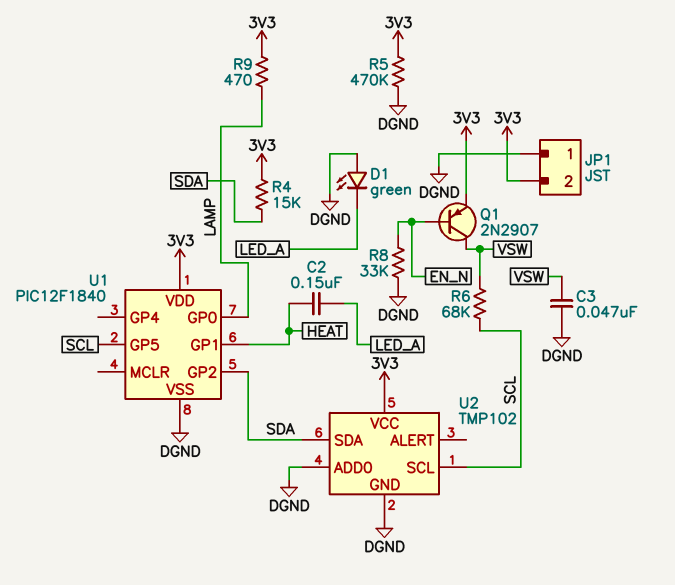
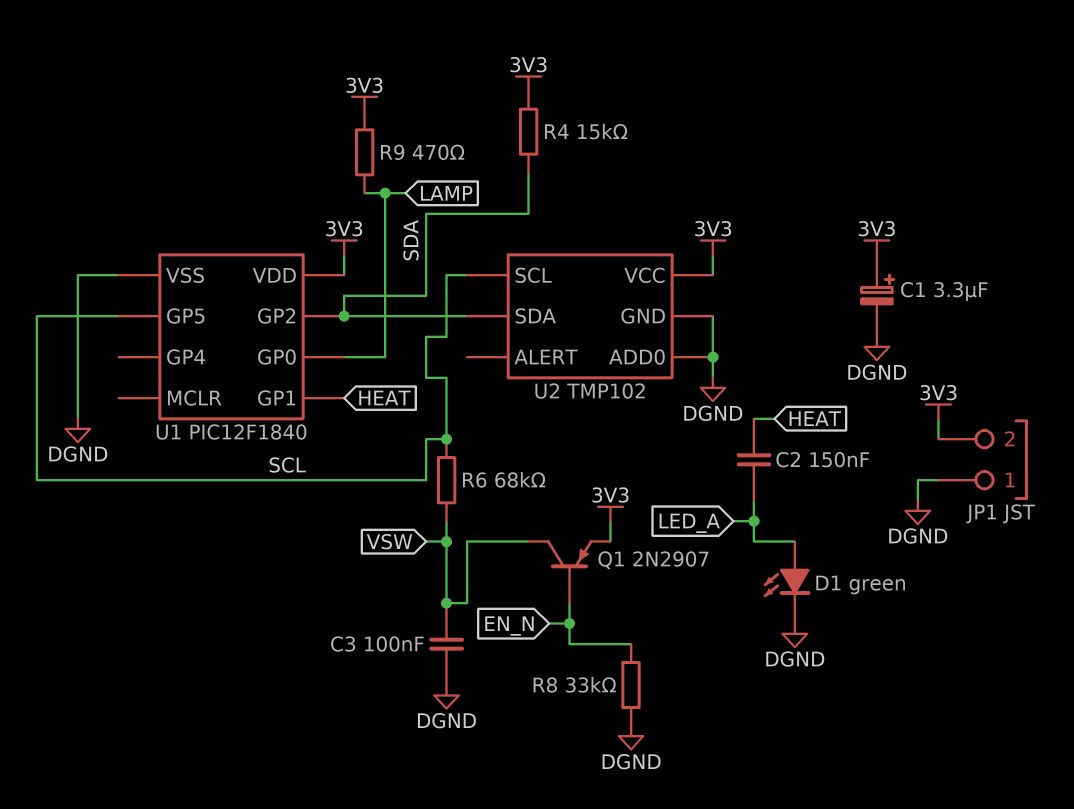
C1: none -> 3.3uF (plus 3V3, minus DGND)
C3: 47nF (DGND, VSW) -> 100nF (DGND, VSW)
D1: LED green (A DGND, K LED_A) -> LED green (A LED_A, K DGND)
R5: 470k (3V3, DGND) -> none

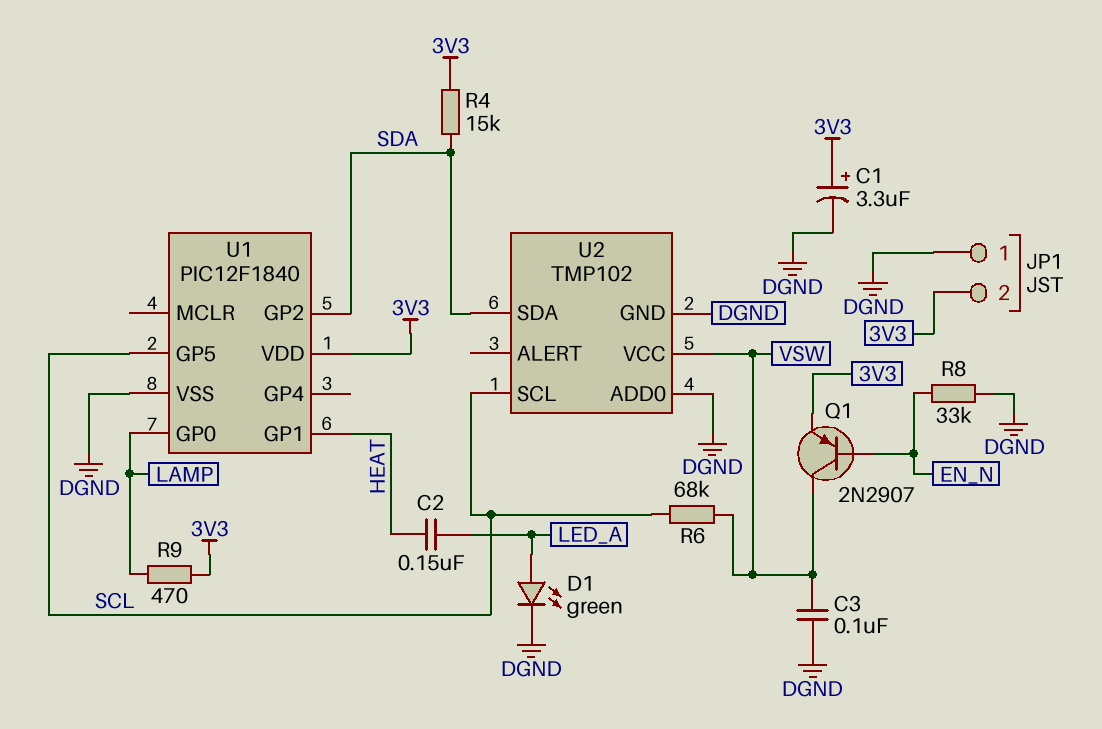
U2 pin VCC: 3V3 -> VSW

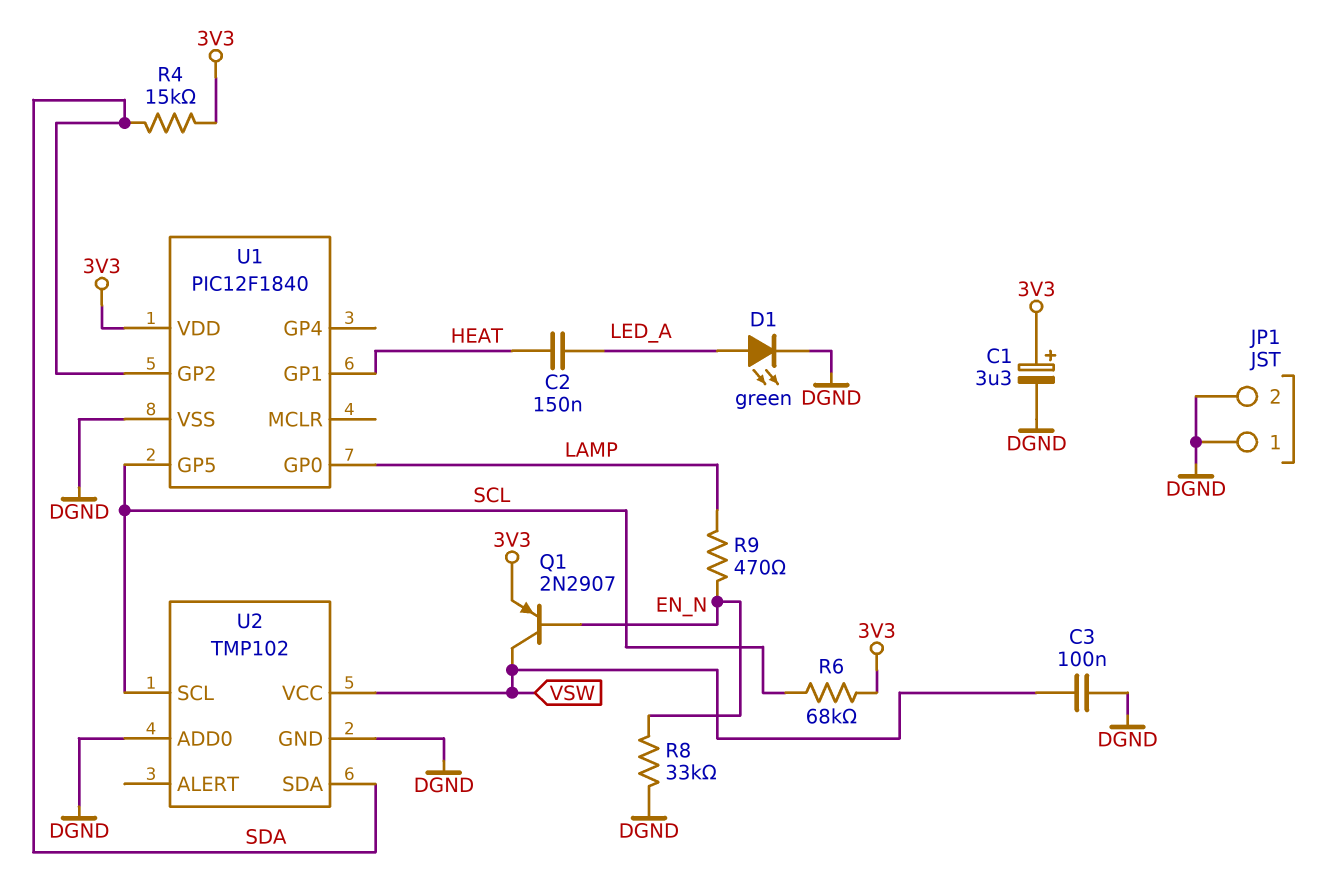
JP1 pin 2: 3V3 -> DGND
R6: 68k (SCL, VSW) -> 68k (3V3, SCL)
R9: 470 (3V3, LAMP) -> 470 (EN_N, LAMP)

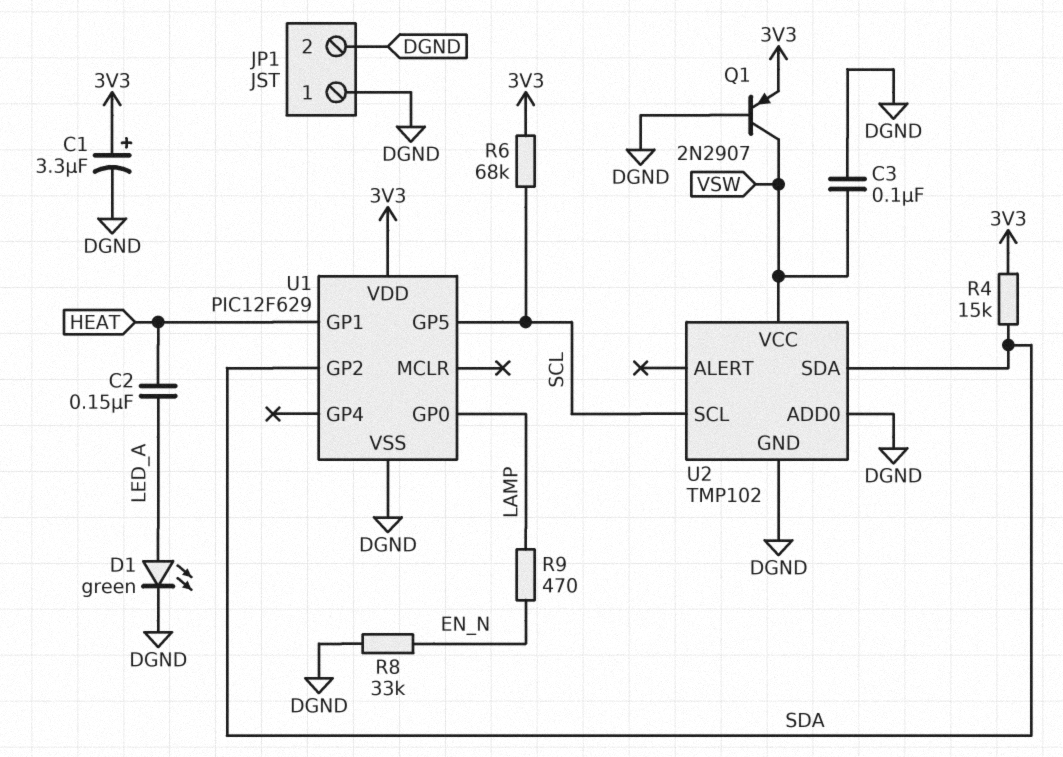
Q1: PNP 2N2907 (B EN_N, C VSW, E 3V3) -> PNP 2N2907 (B DGND, C VSW, E 3V3)
U1: PIC12F1840 -> PIC12F629

